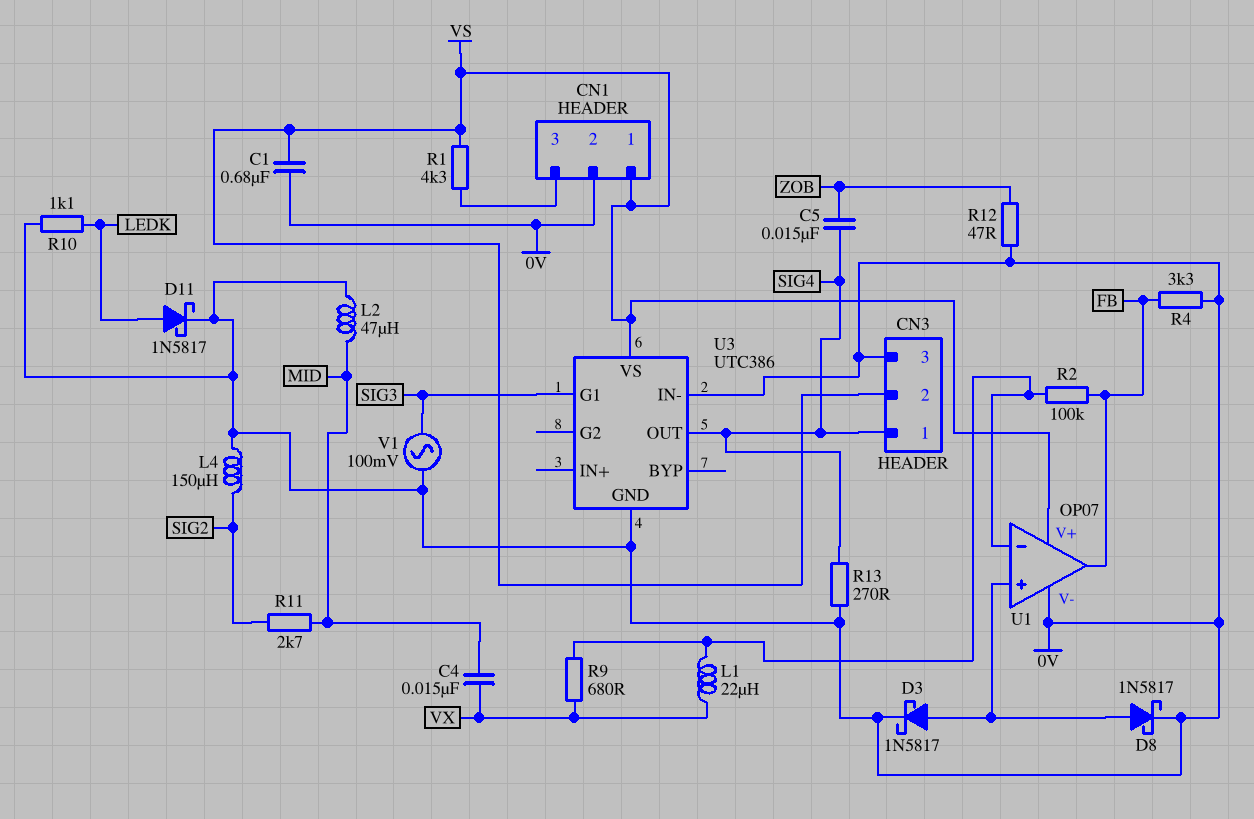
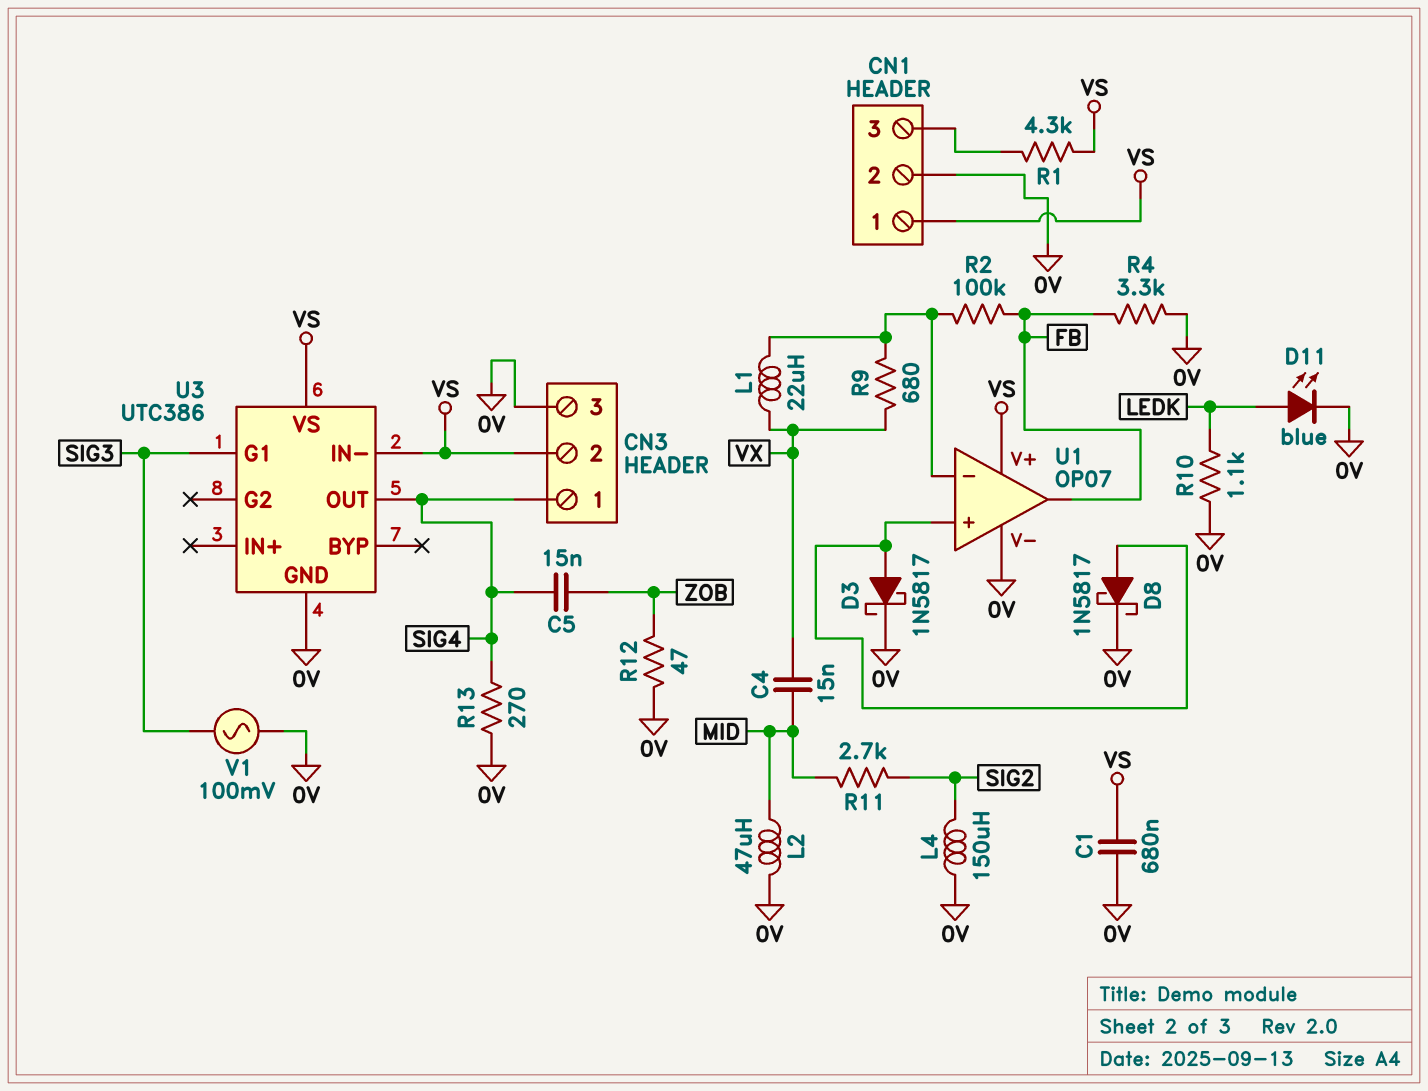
D11: schottky 1N5817 (A LEDK, K 0V) -> LED blue (A LEDK, K 0V)
U3 pin IN-: 0V -> VS

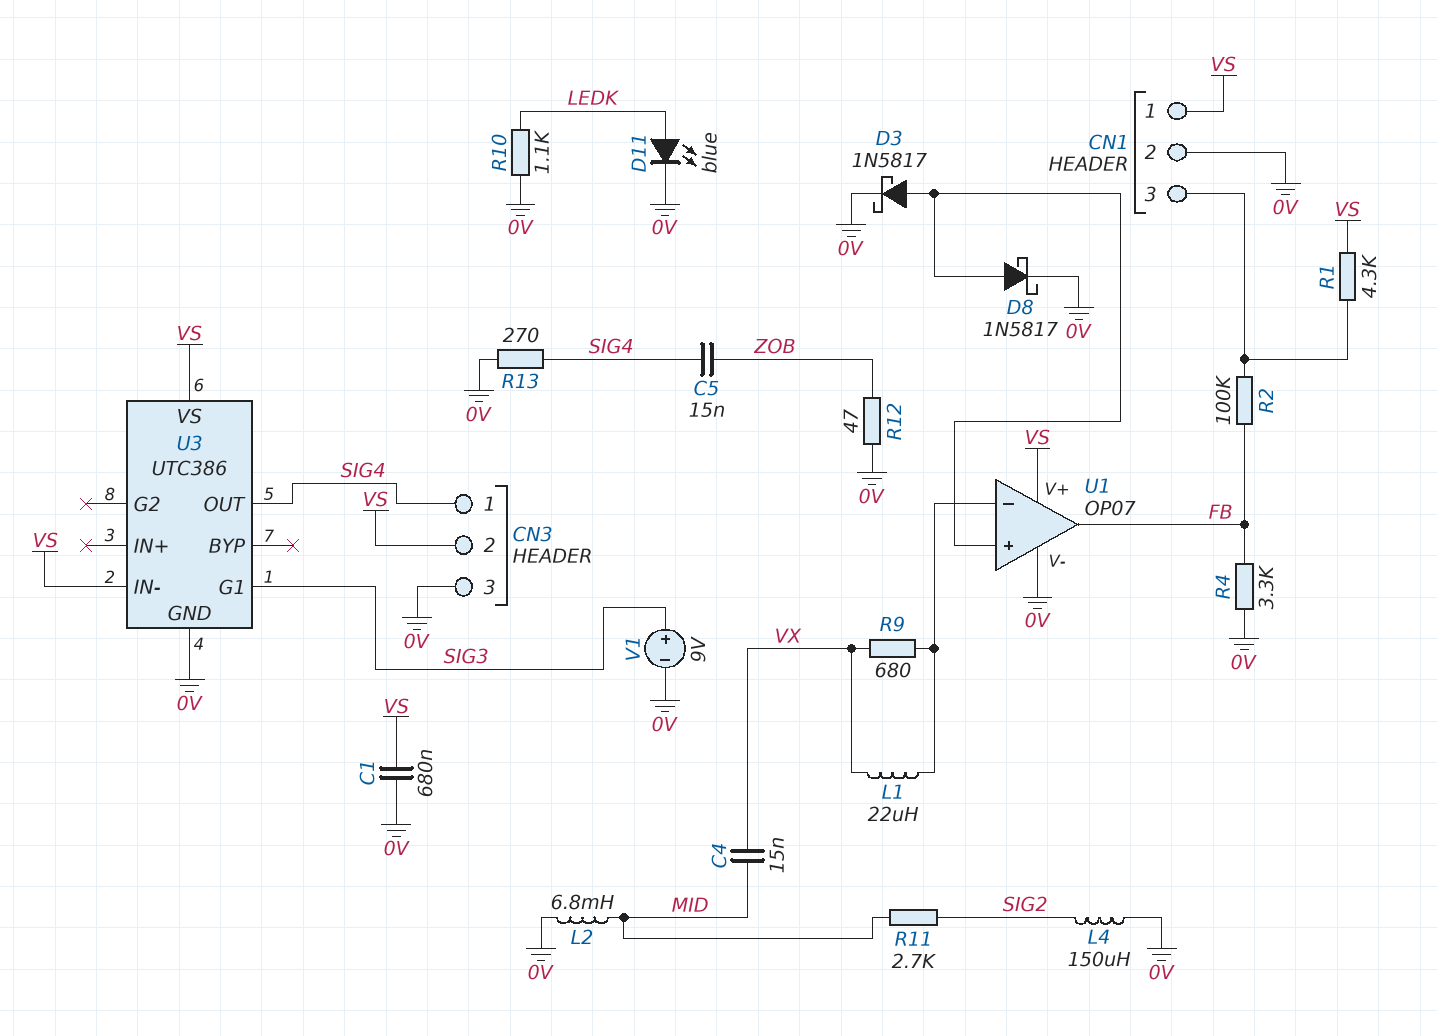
L2: 47uH (0V, MID) -> 6.8mH (0V, MID)
R2: 100k (FB, U1/in-) -> 100k (CN1/3, FB)
V1: AC 100mV (0V, SIG3) -> 9V (plus SIG3, minus 0V)

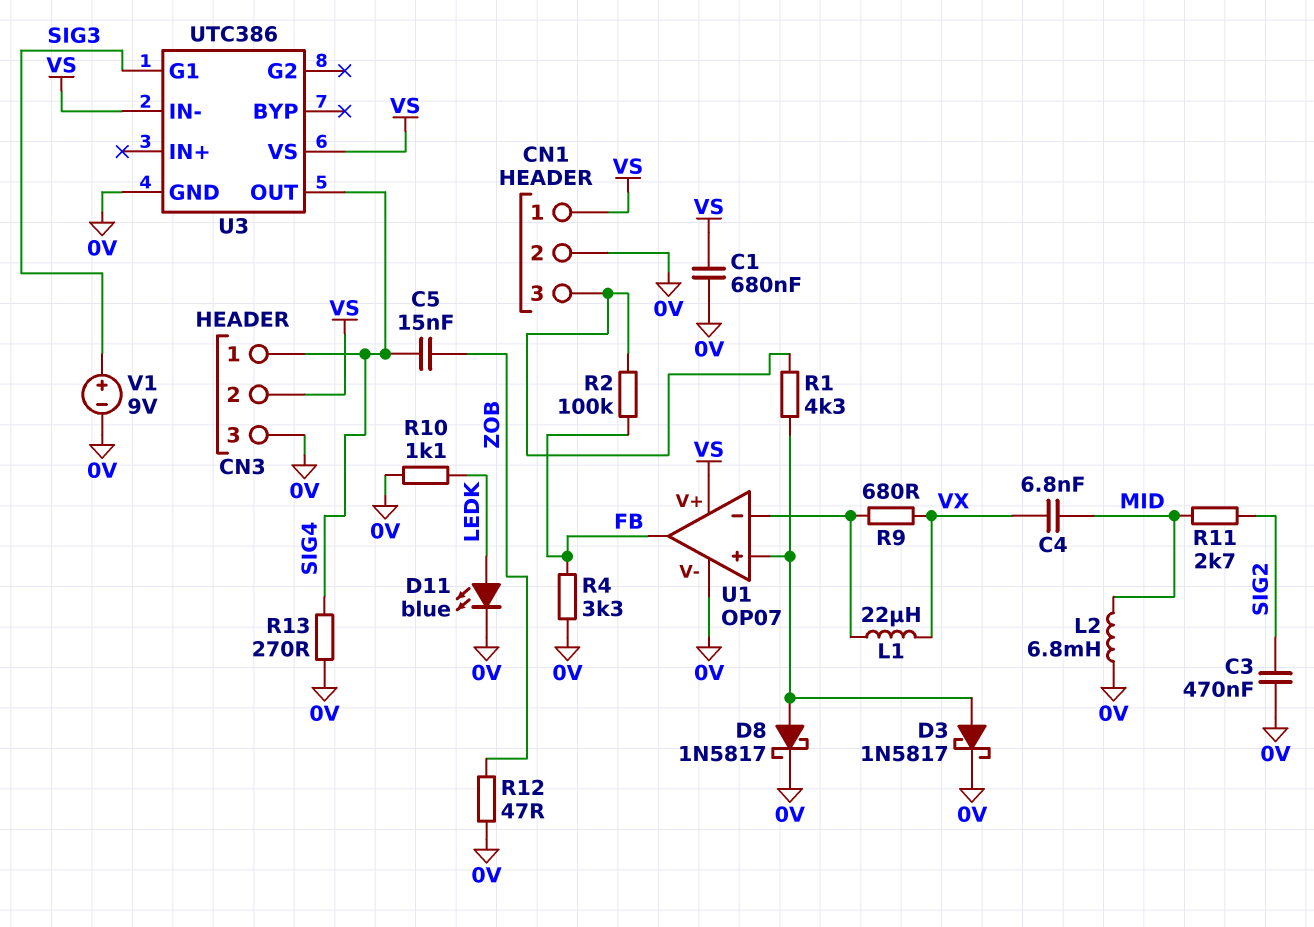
C3: none -> 470nF (0V, SIG2)
C4: 15nF (MID, VX) -> 6.8nF (MID, VX)
L4: 150uH (0V, SIG2) -> none
R1: 4.3k (CN1/3, VS) -> 4.3k (CN1/3, U1/in+)

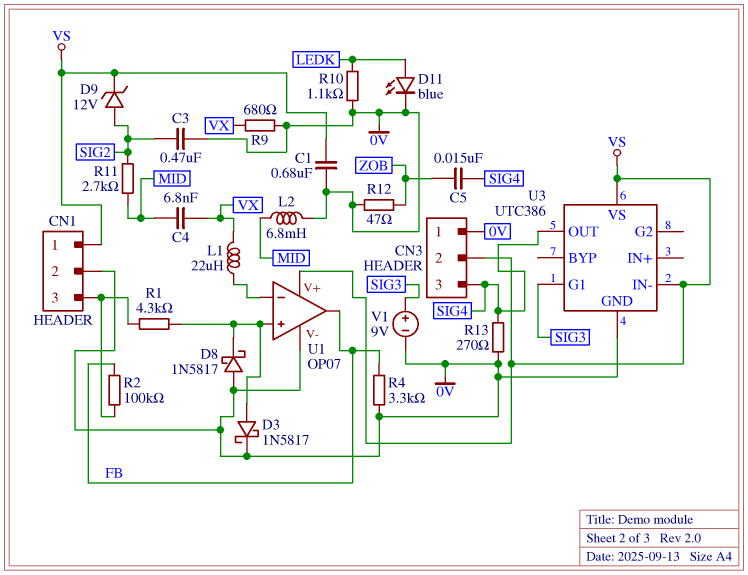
CN3 pin 1: SIG4 -> 0V
CN3 pin 3: 0V -> SIG4
D8: schottky 1N5817 (A U1/in+, K 0V) -> schottky 1N5817 (A 0V, K U1/in+)
D9: none -> zener 12V (A SIG2, K VS)
R9: 680 (U1/in-, VX) -> 680 (0V, VX)

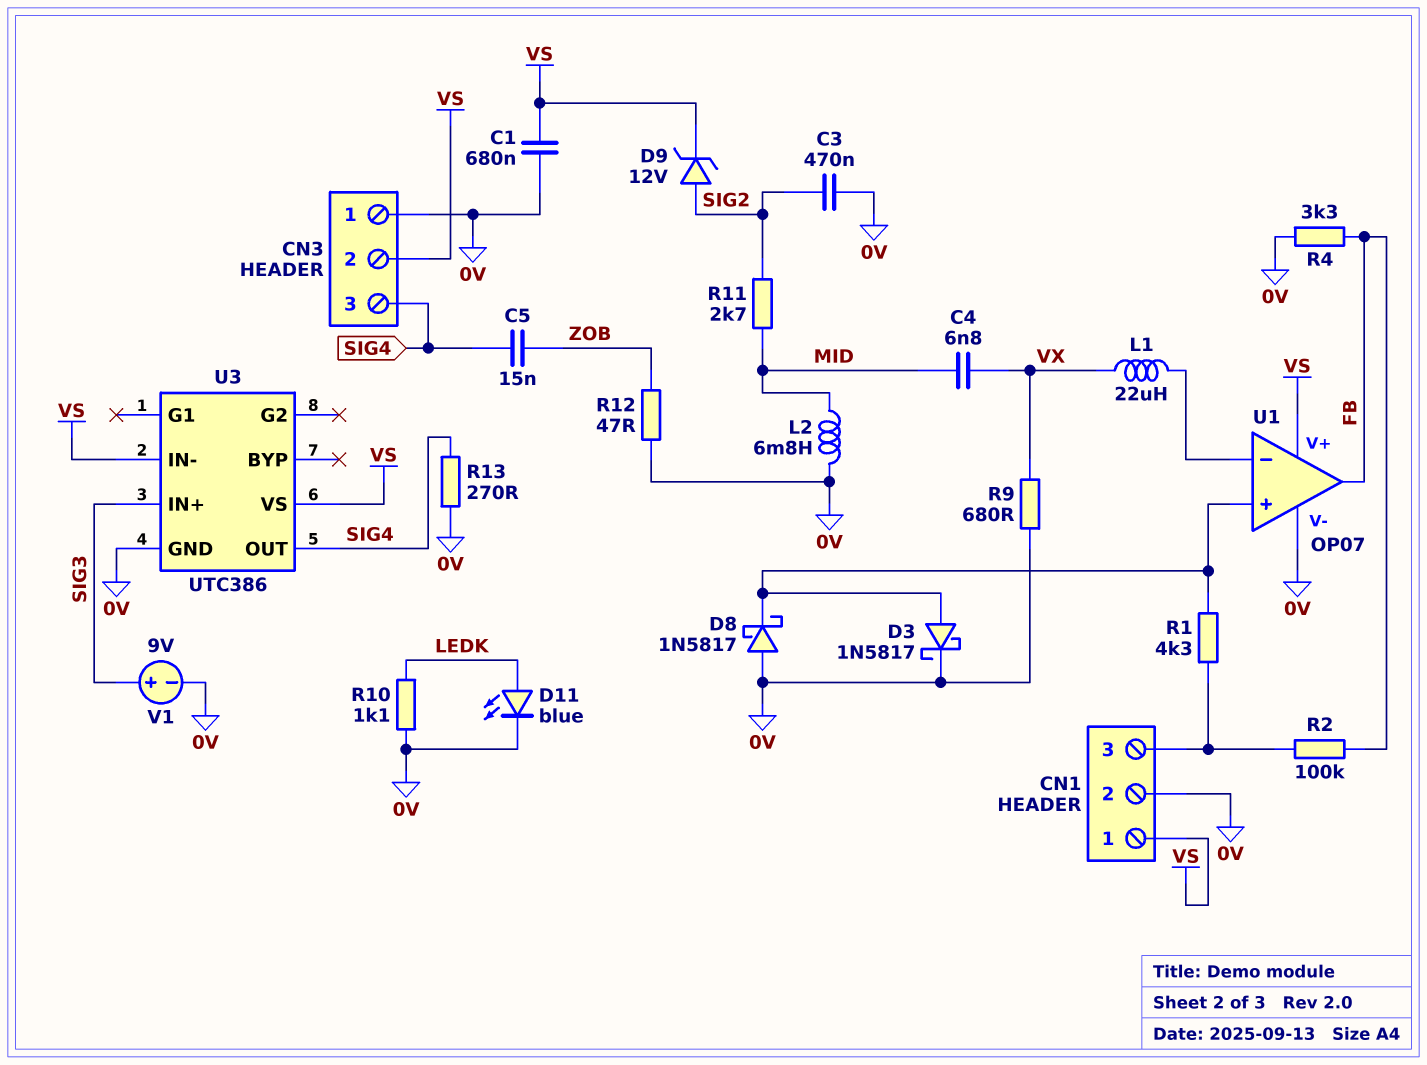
U3 pin G1: SIG3 -> none
U3 pin IN+: none -> SIG3

